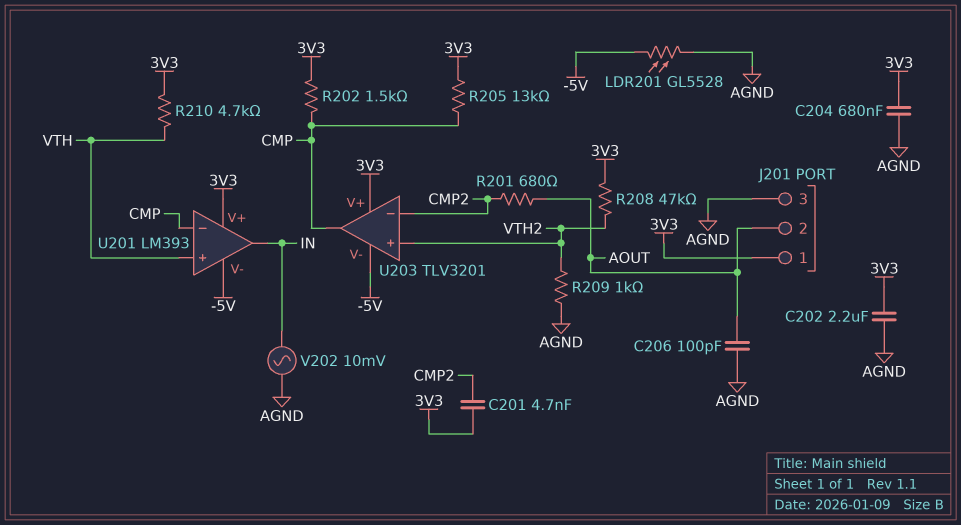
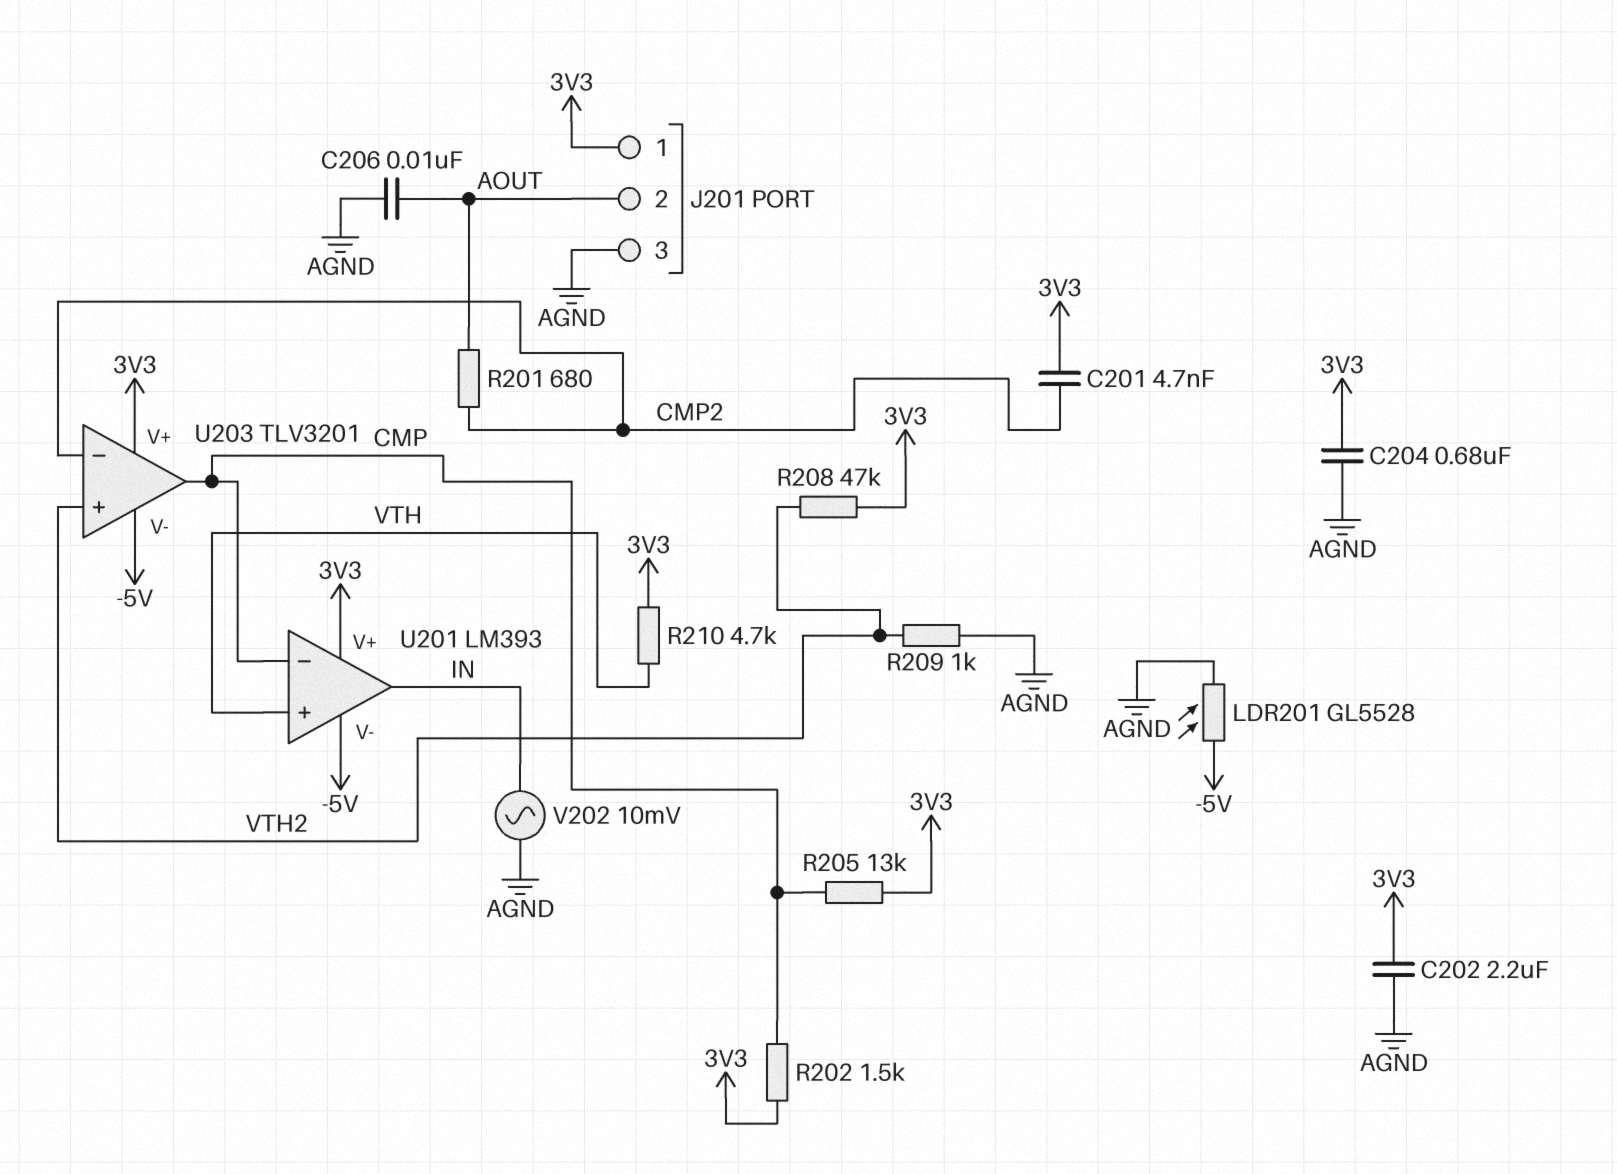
C206: 100pF (AGND, AOUT) -> 10nF (AGND, AOUT)

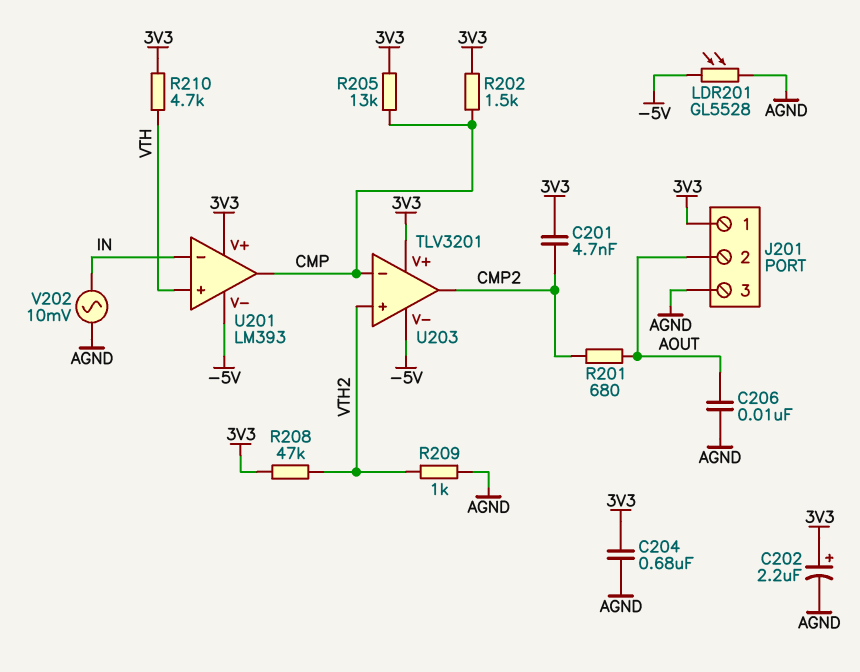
C202: 2.2uF (3V3, AGND) -> 2.2uF (plus 3V3, minus AGND)
U201 pin in-: CMP -> IN
U201 pin out: IN -> CMP
U203 pin in-: CMP2 -> CMP
U203 pin out: CMP -> CMP2

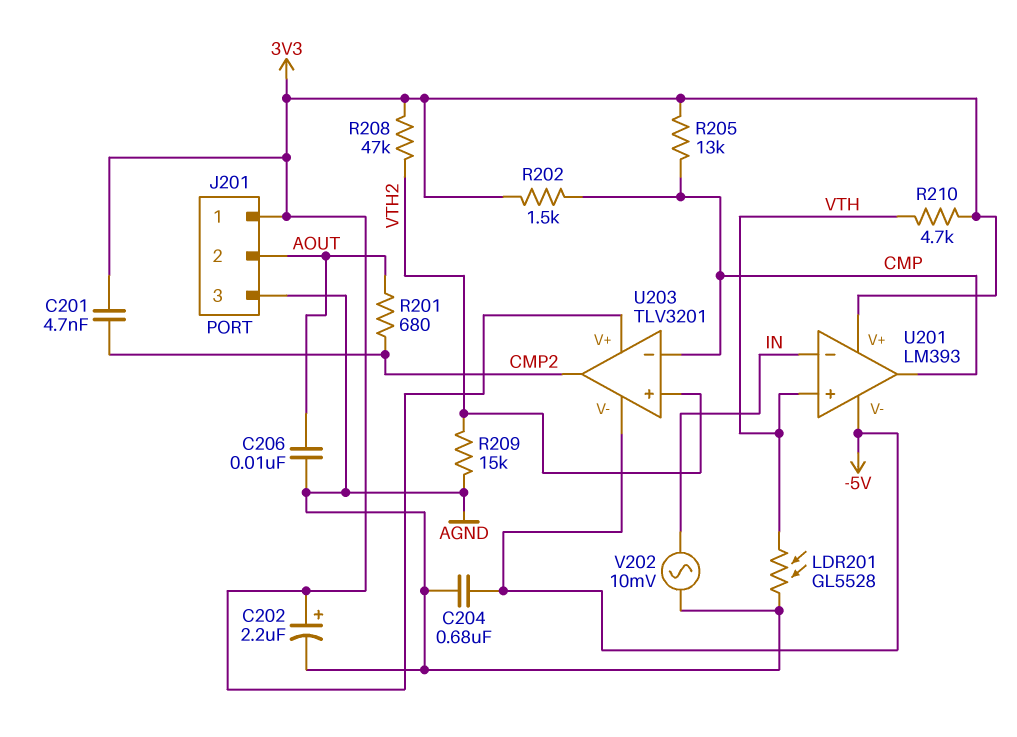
C204: 680nF (3V3, AGND) -> 680nF (-5V, AGND)
LDR201: GL5528 (-5V, AGND) -> GL5528 (AGND, VTH)
R209: 1k (AGND, VTH2) -> 15k (AGND, VTH2)

